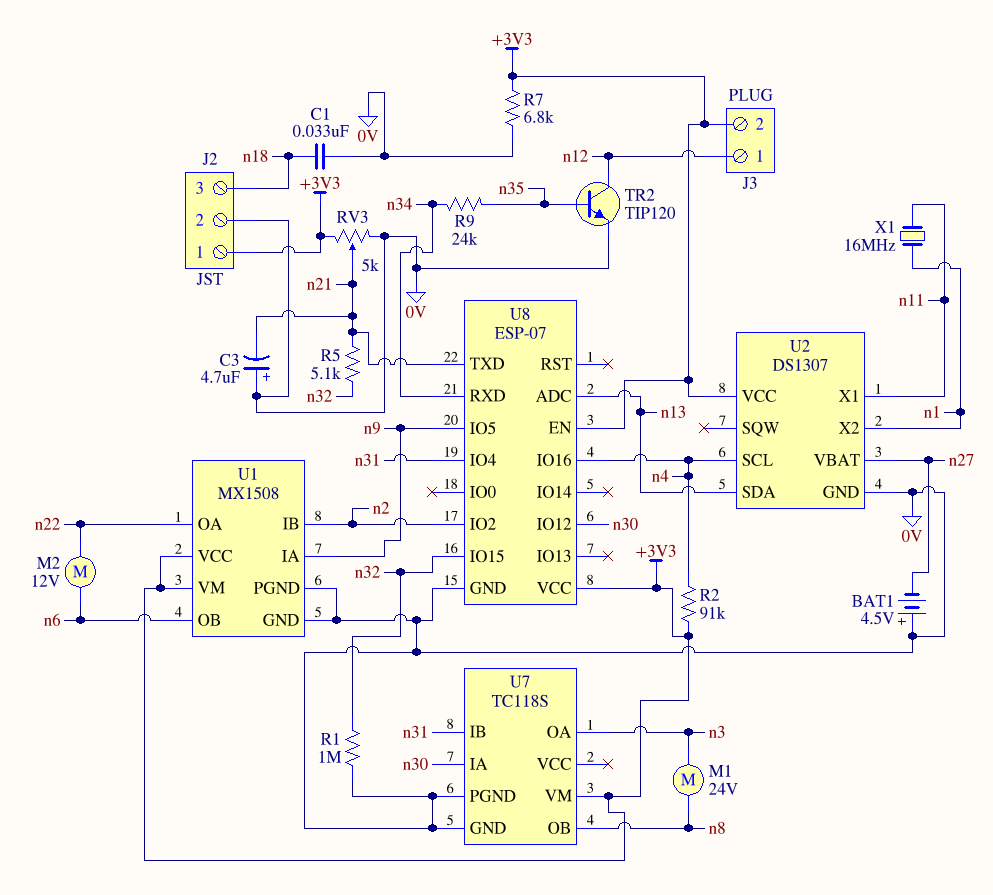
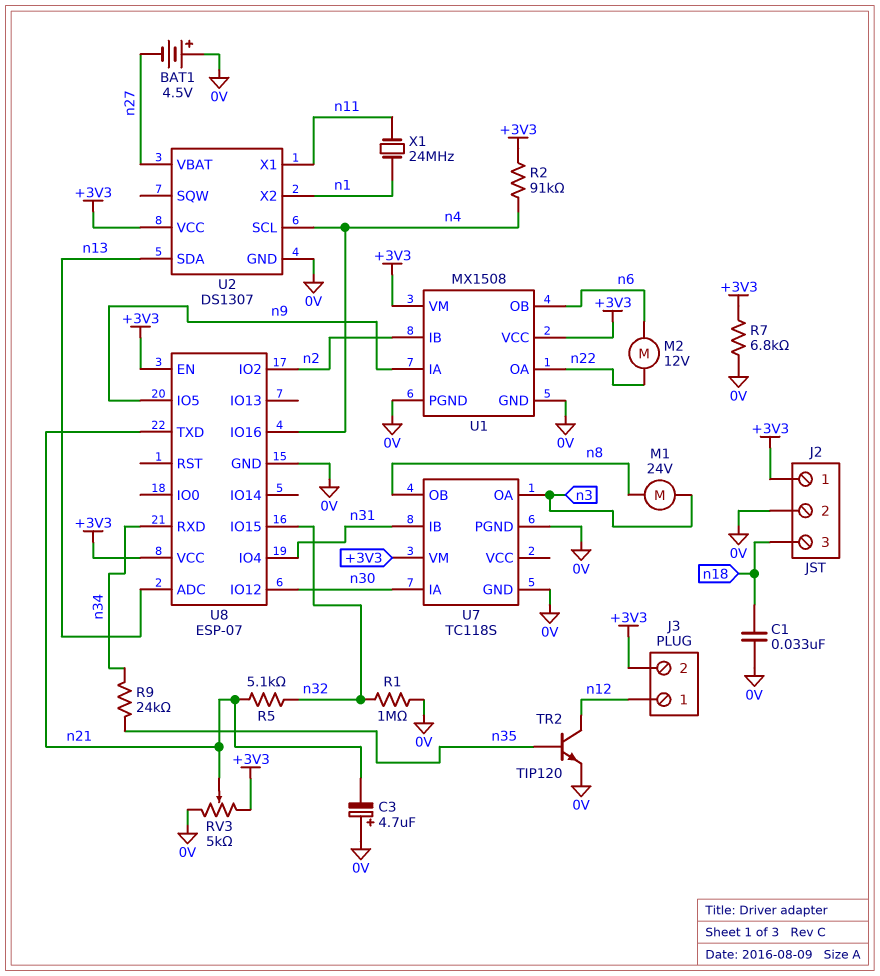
X1: 16MHz (n1, n11) -> 24MHz (n1, n11)

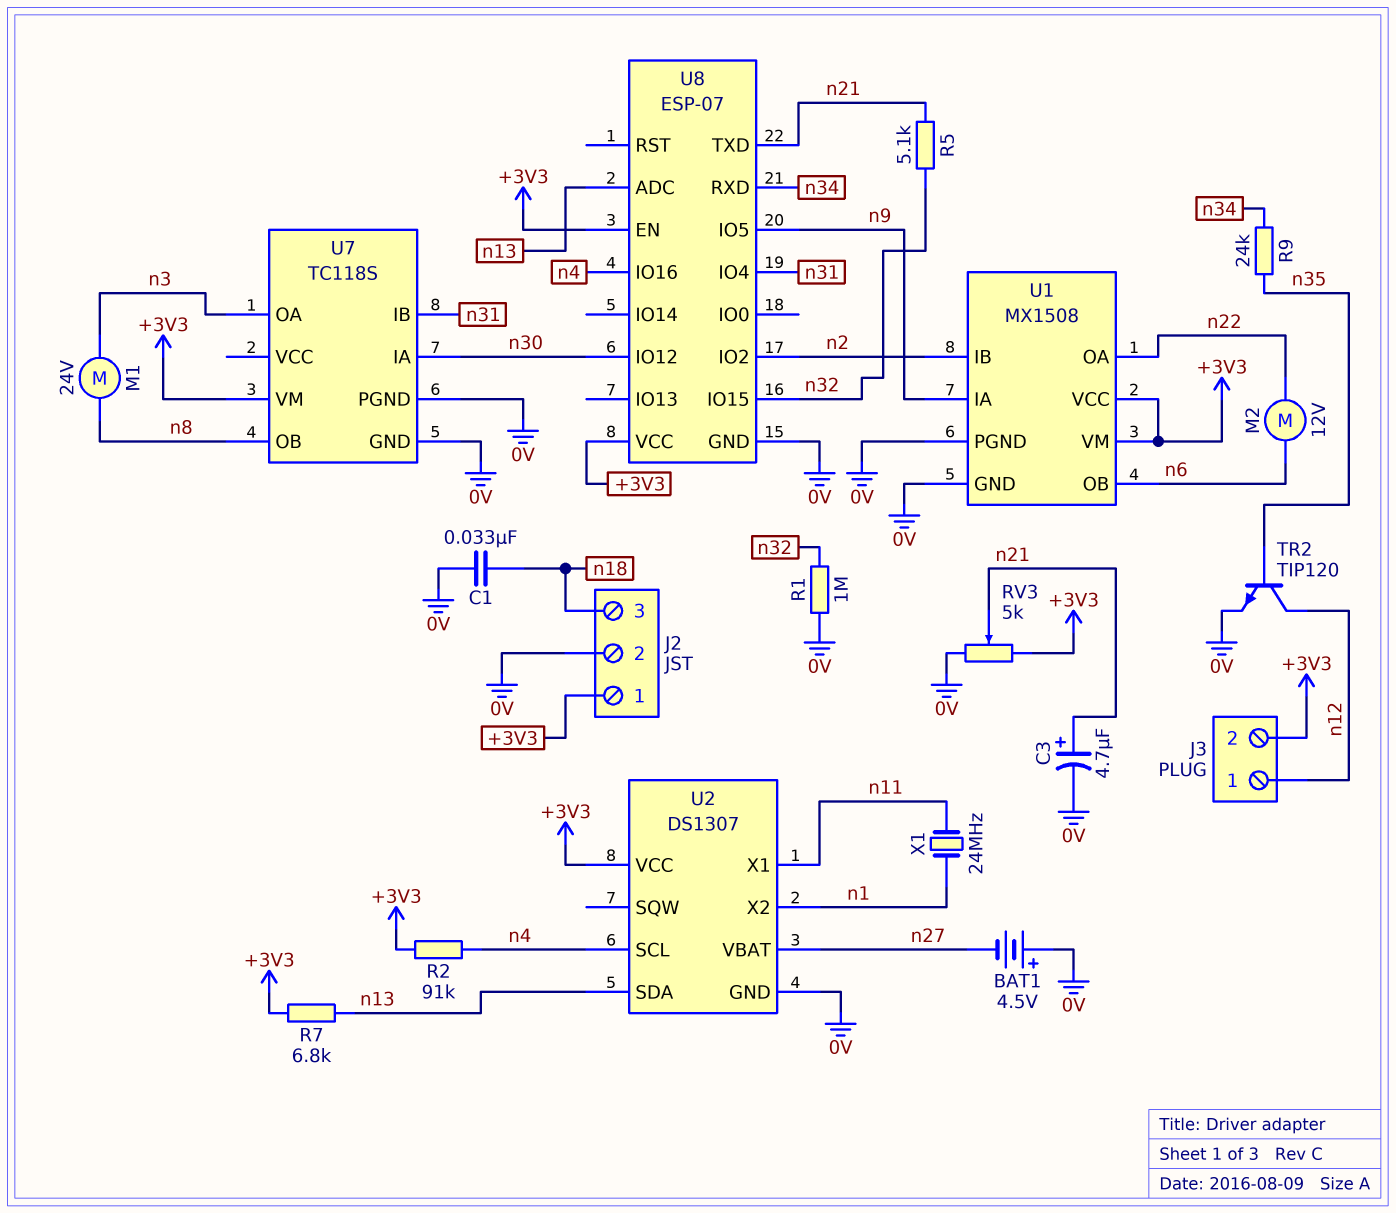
C3: 4.7uF (plus 0V, minus n21) -> 4.7uF (plus n21, minus 0V)
R7: 6.8k (+3V3, 0V) -> 6.8k (+3V3, n13)

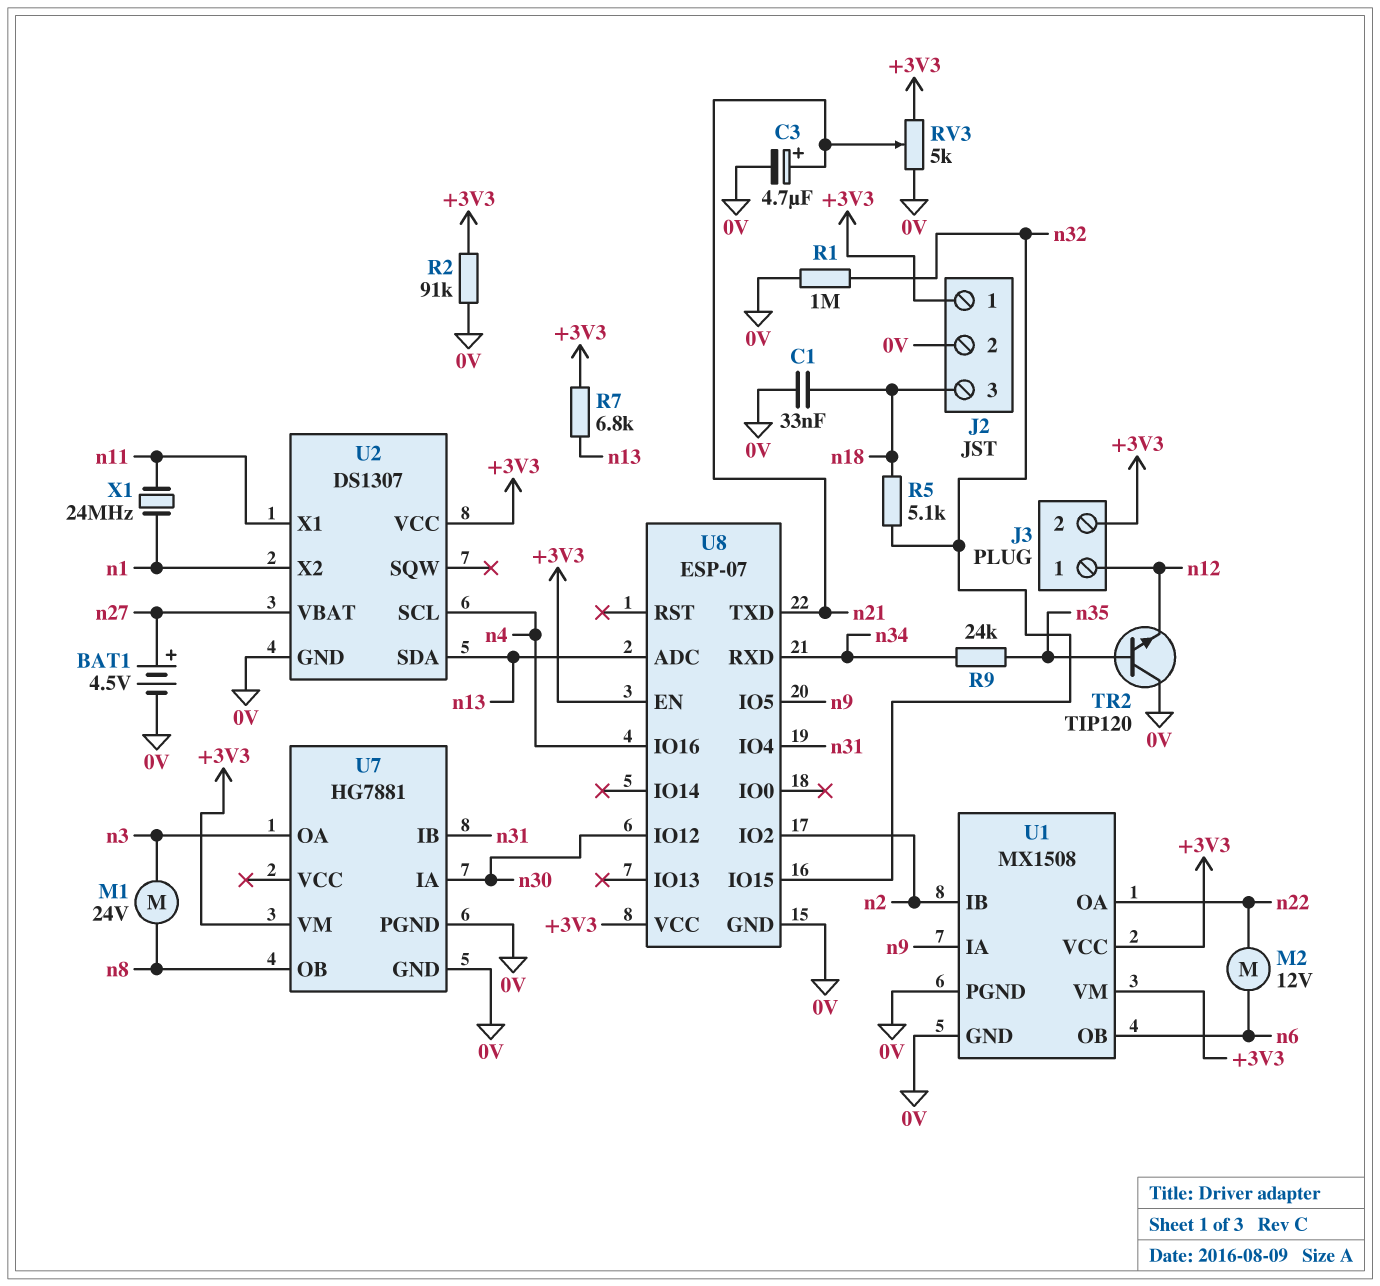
BAT1: 4.5V (plus 0V, minus n27) -> 4.5V (plus n27, minus 0V)
R2: 91k (+3V3, n4) -> 91k (+3V3, 0V)
R5: 5.1k (n21, n32) -> 5.1k (n18, n32)
TR2: NPN TIP120 (B n35, C n12, E 0V) -> NPN TIP120 (B n35, C 0V, E n12)
U7: TC118S -> HG7881

